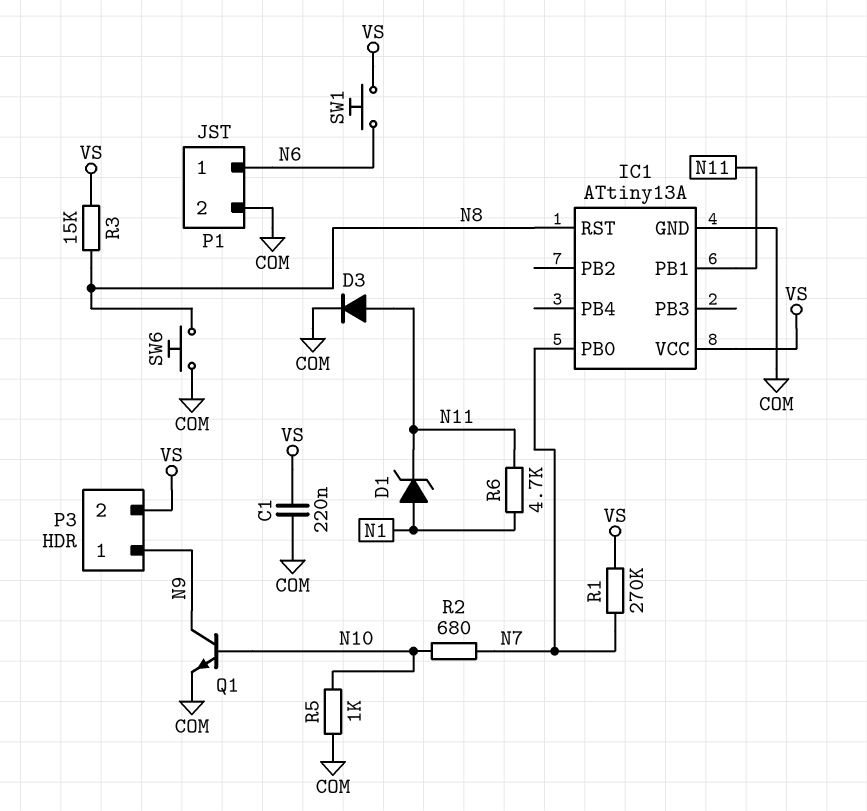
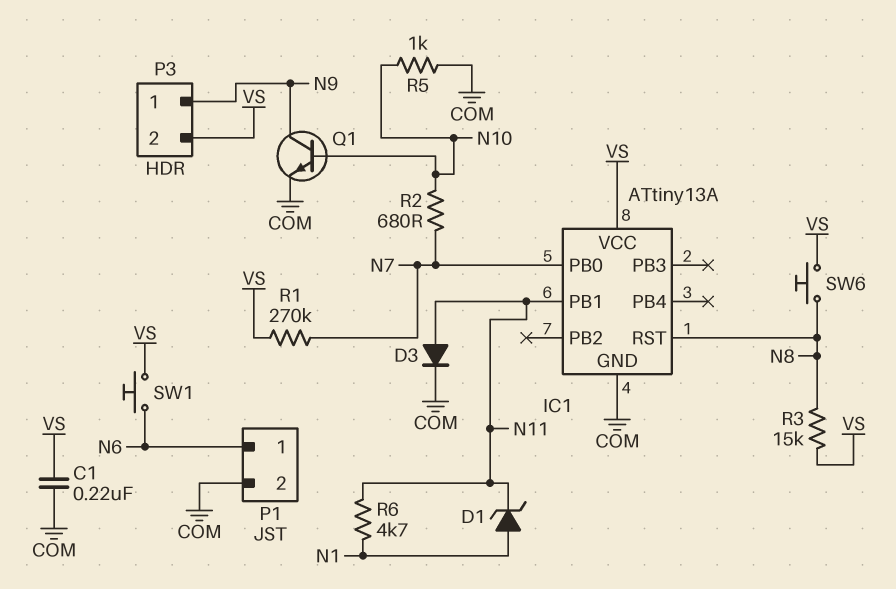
SW6: button (COM, N8) -> button (N8, VS)

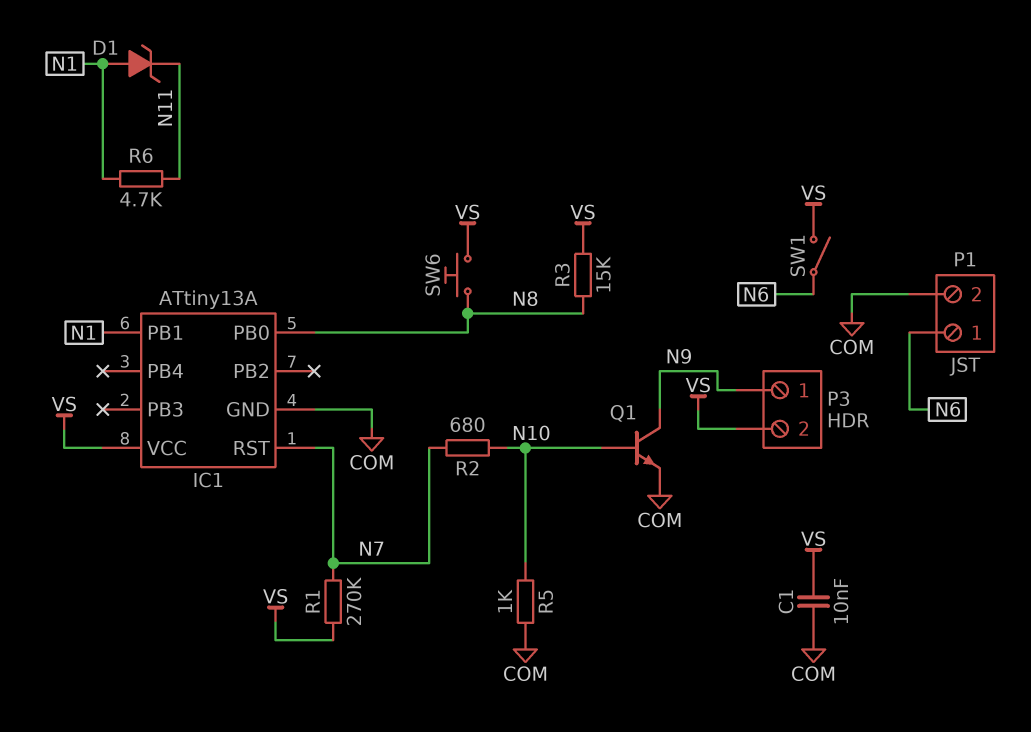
C1: 220nF (COM, VS) -> 10nF (COM, VS)
D3: diode (A N11, K COM) -> none
IC1 pin PB0: N7 -> N8
IC1 pin PB1: N11 -> N1
IC1 pin RST: N8 -> N7
SW1: button (N6, VS) -> switch (N6, VS)

